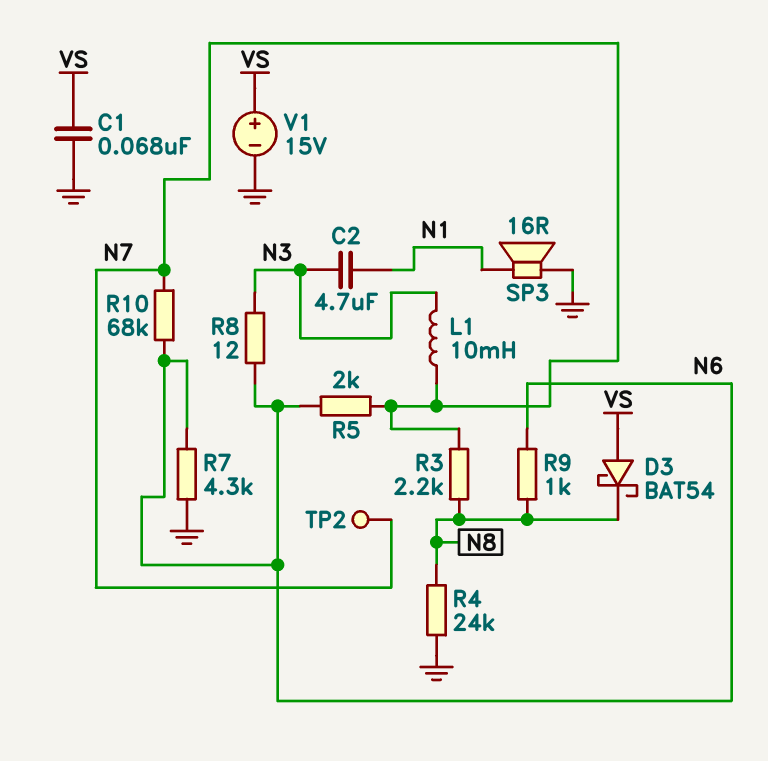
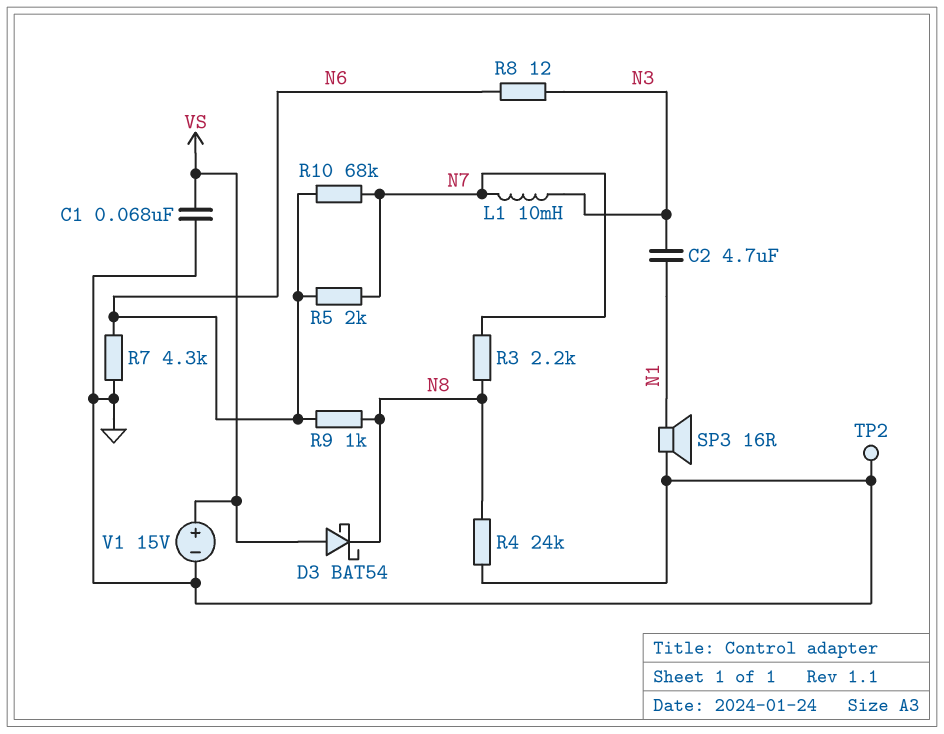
TP2: test point (N7) -> test point (GND)

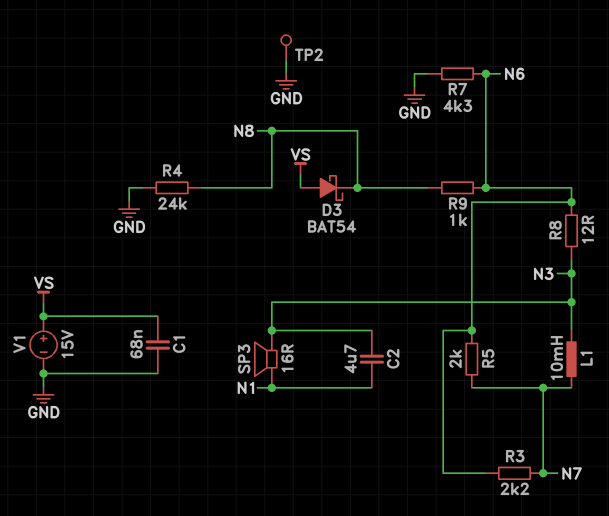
R3: 2.2k (N7, N8) -> 2.2k (N6, N7)
R10: 68k (N6, N7) -> none
SP3: speaker 16R (GND, N1) -> speaker 16R (N1, N3)

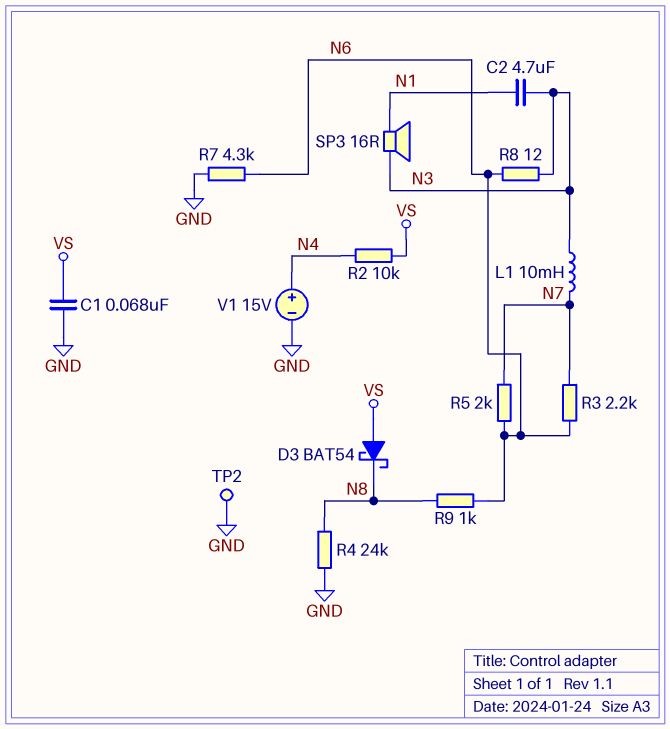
R2: none -> 10k (N4, VS)
V1: 15V (plus VS, minus GND) -> 15V (plus N4, minus GND)

